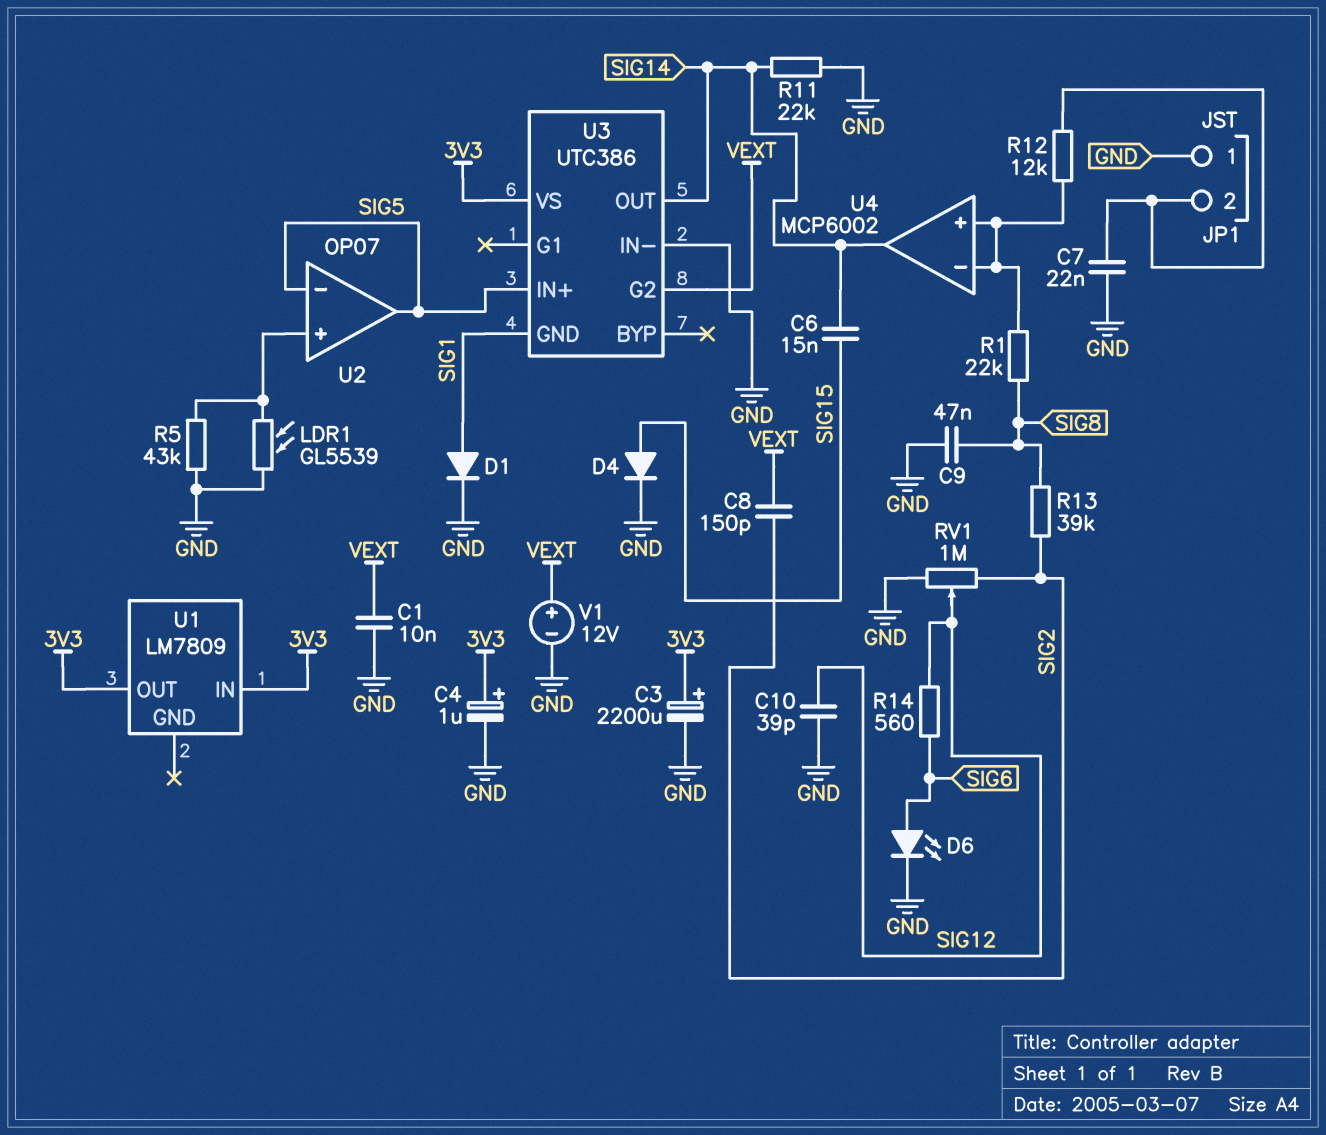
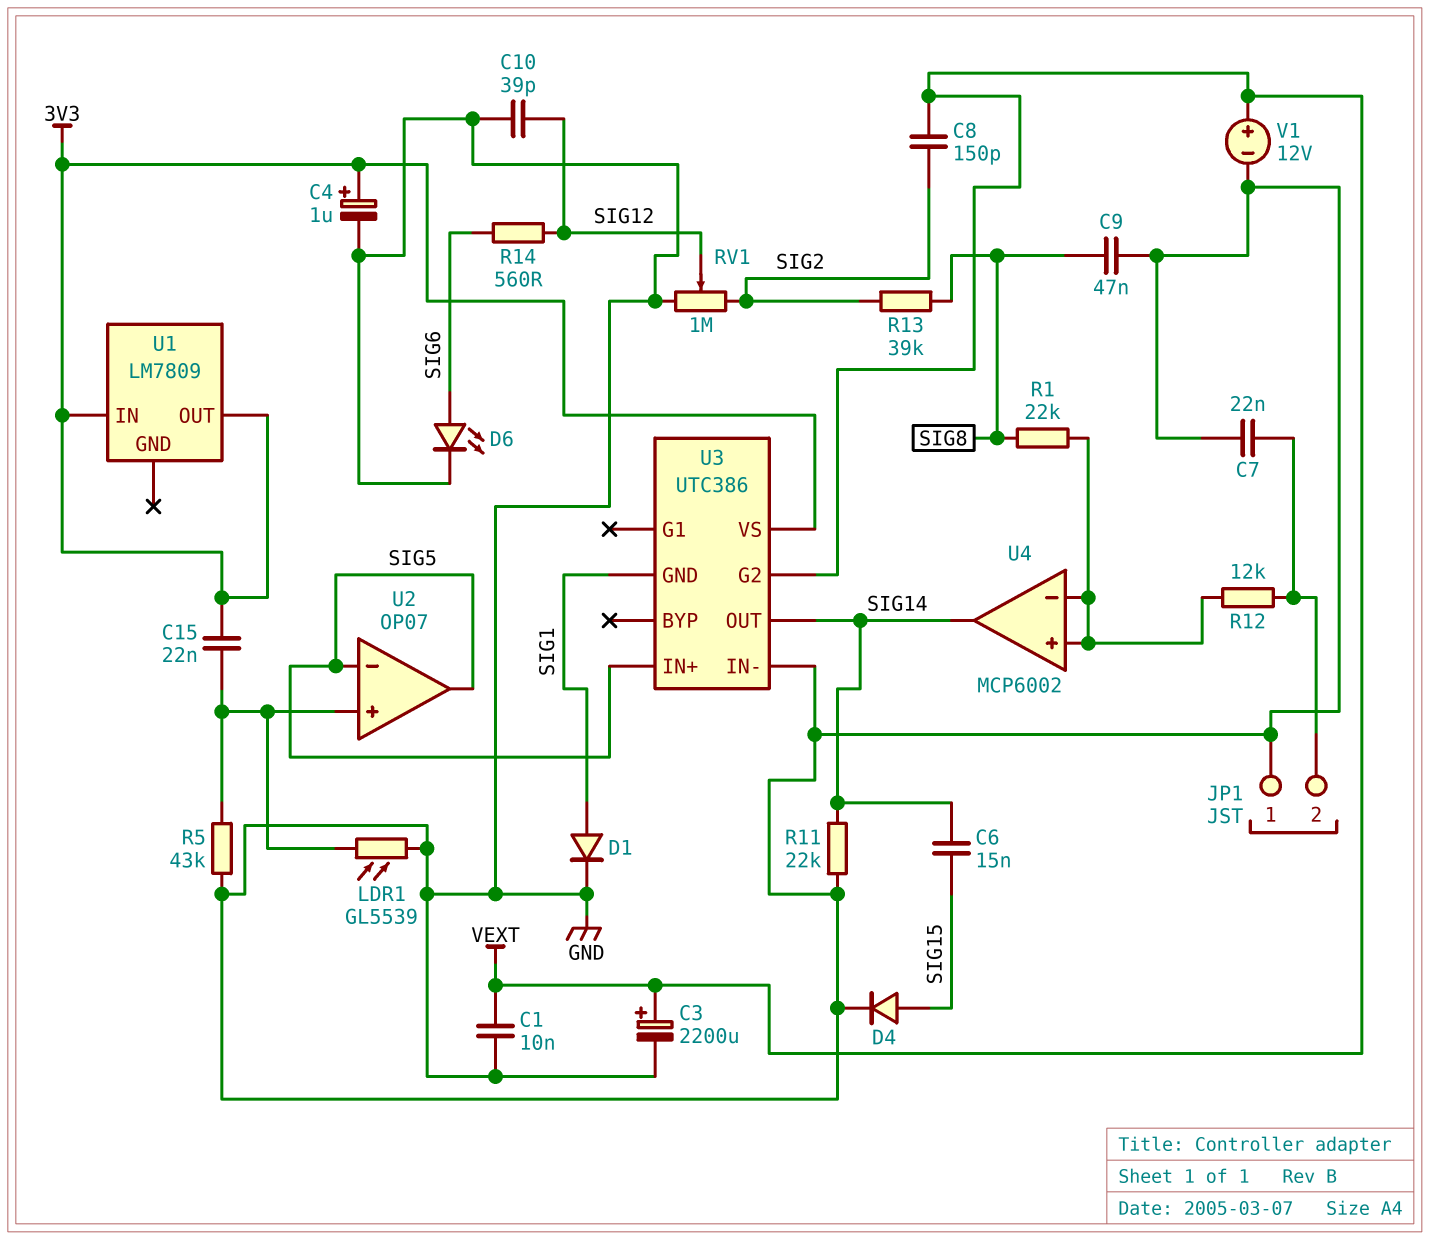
C3: 2200uF (plus 3V3, minus GND) -> 2200uF (plus VEXT, minus GND)
C15: none -> 22nF (3V3, U2/in+)

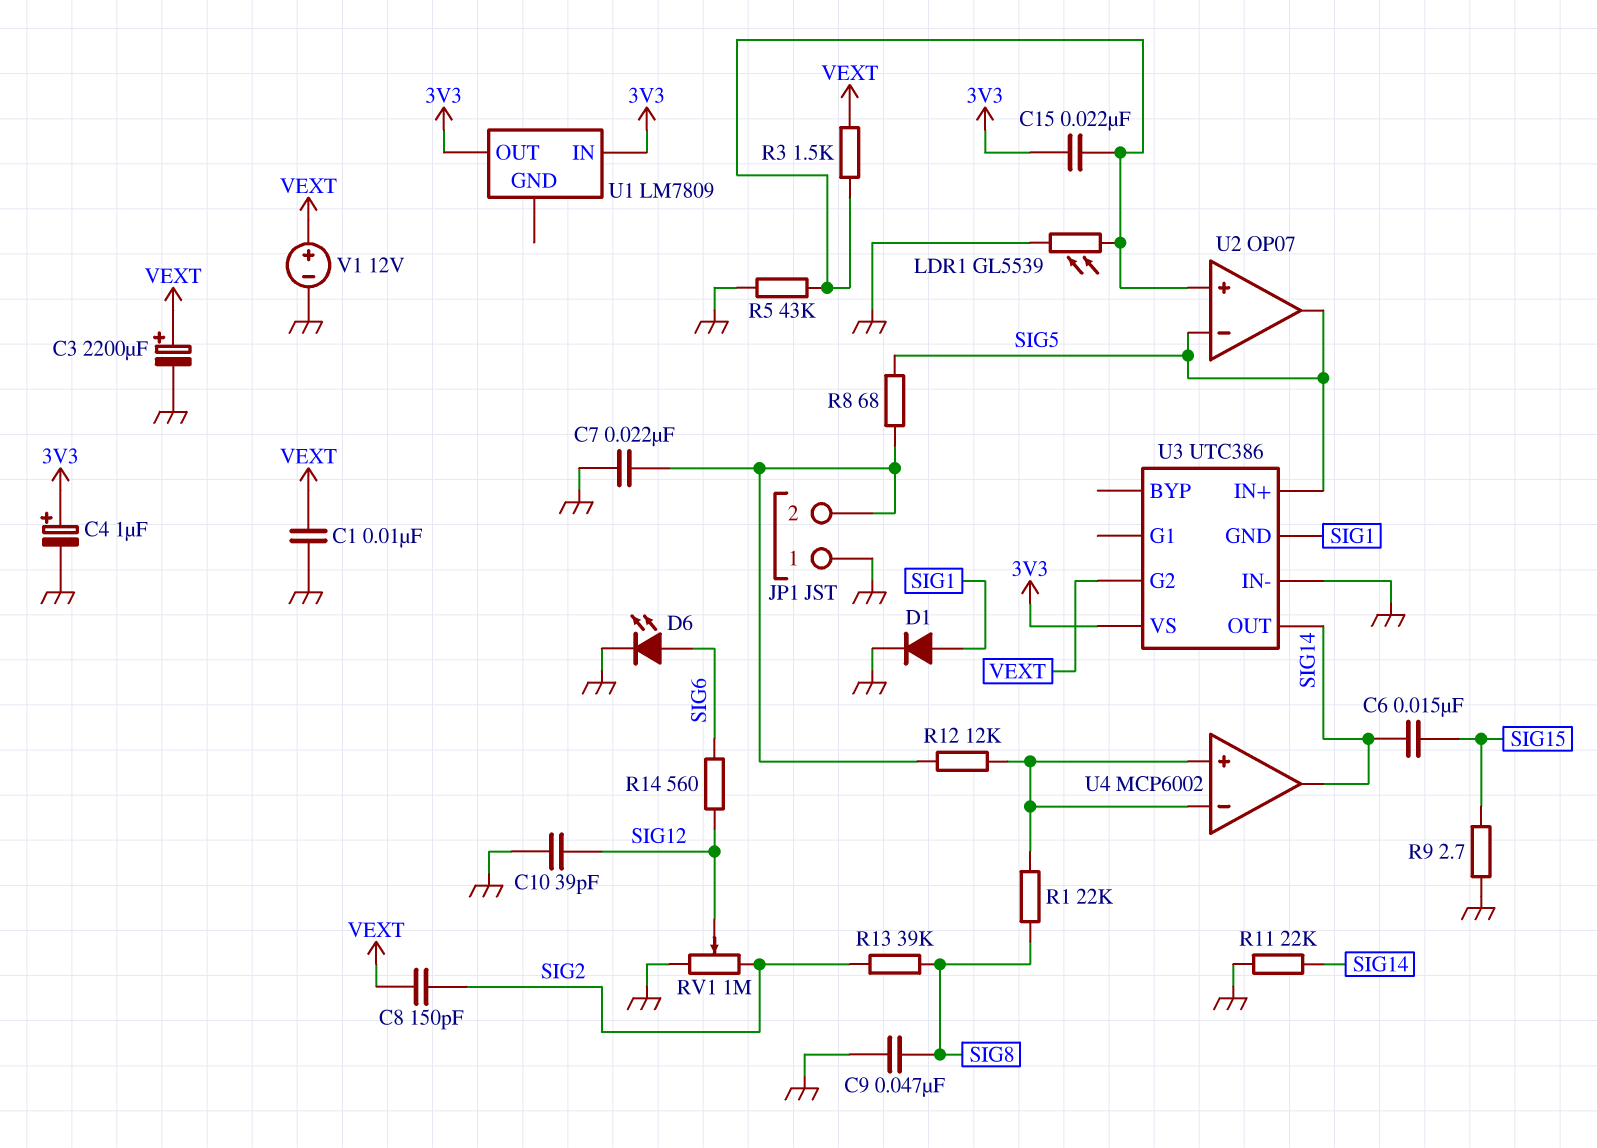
D4: diode (A SIG15, K GND) -> none
R3: none -> 1.5k (U2/in+, VEXT)
R8: none -> 68 (JP1/2, SIG5)
R9: none -> 2.7 (GND, SIG15)

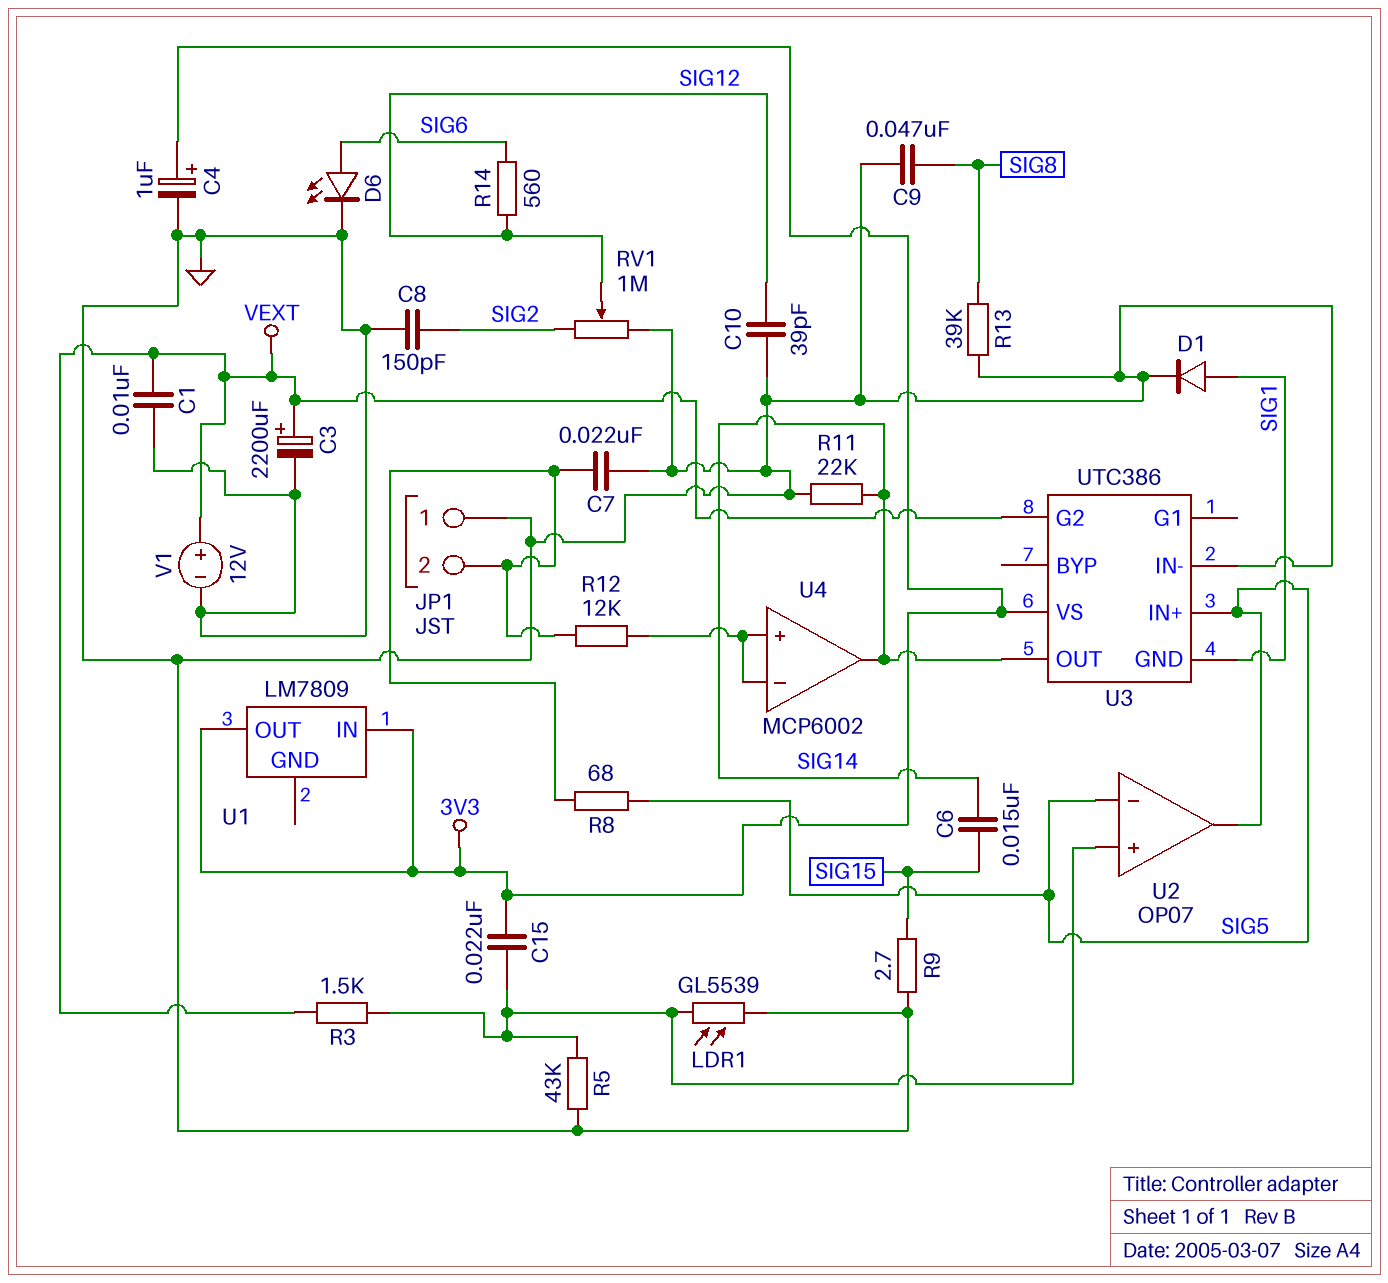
C8: 150pF (SIG2, VEXT) -> 150pF (GND, SIG2)
R1: 22k (SIG8, U4/in+) -> none
R13: 39k (SIG2, SIG8) -> 39k (GND, SIG8)

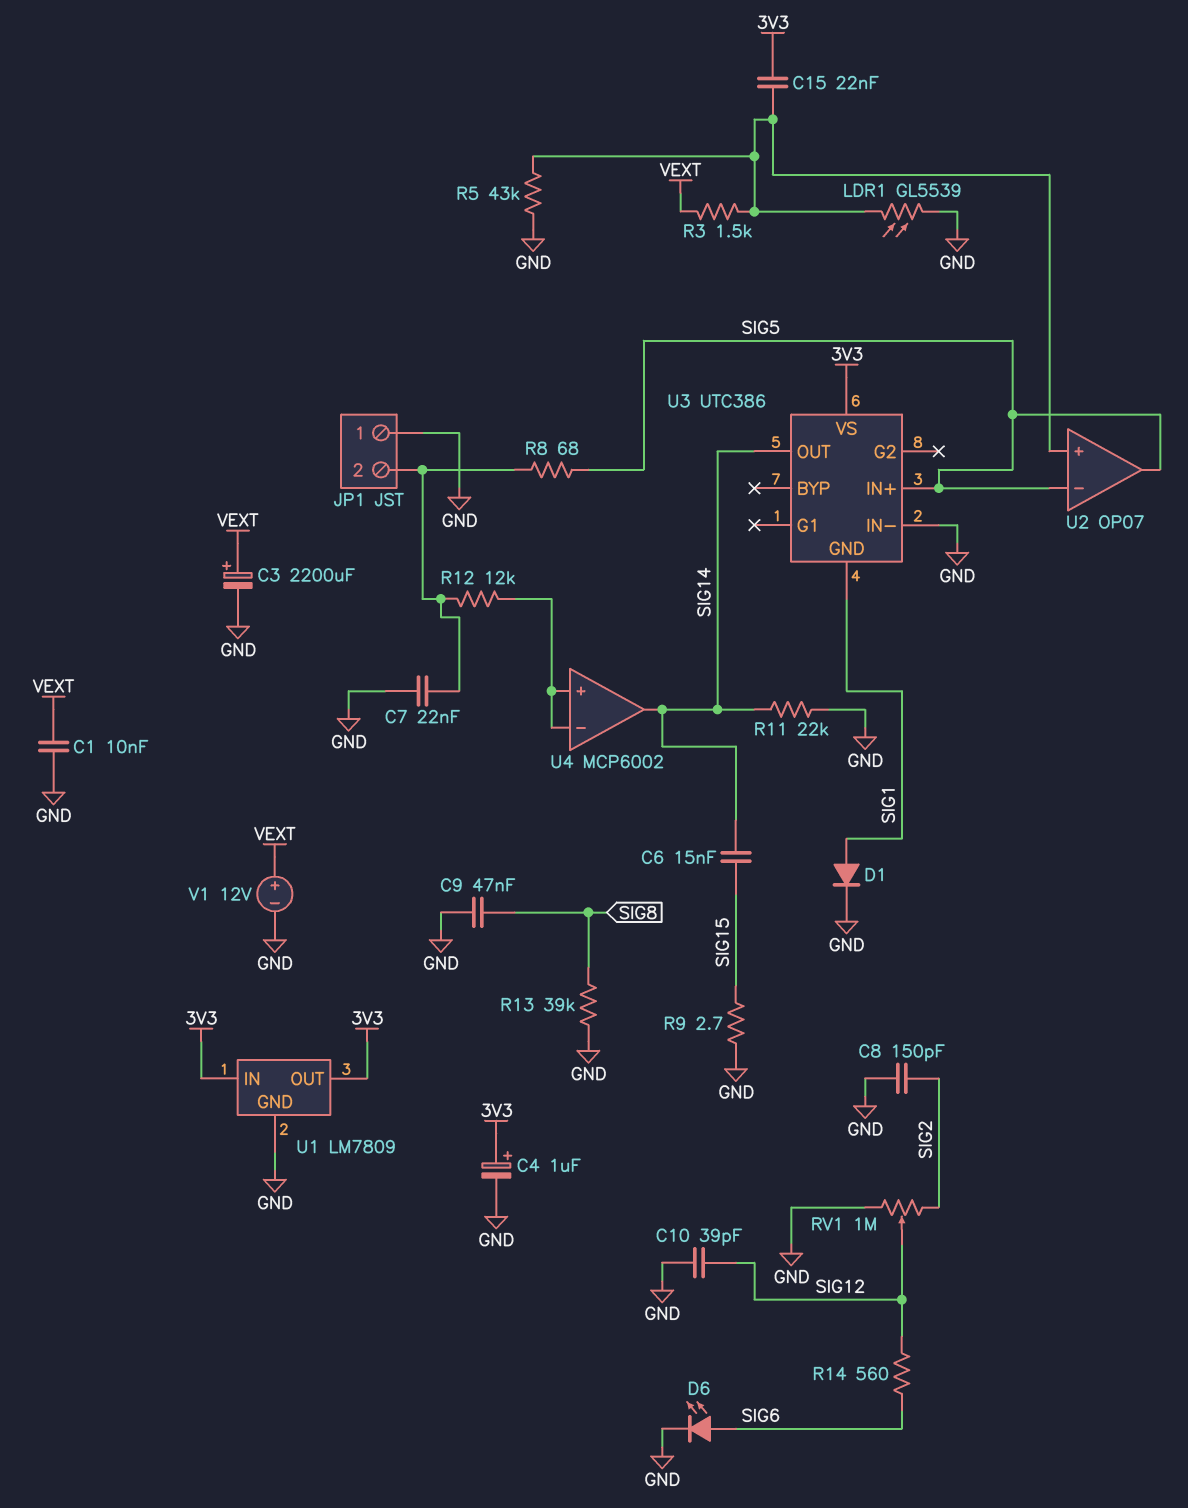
U1 pin GND: none -> GND
U3 pin G2: VEXT -> none

